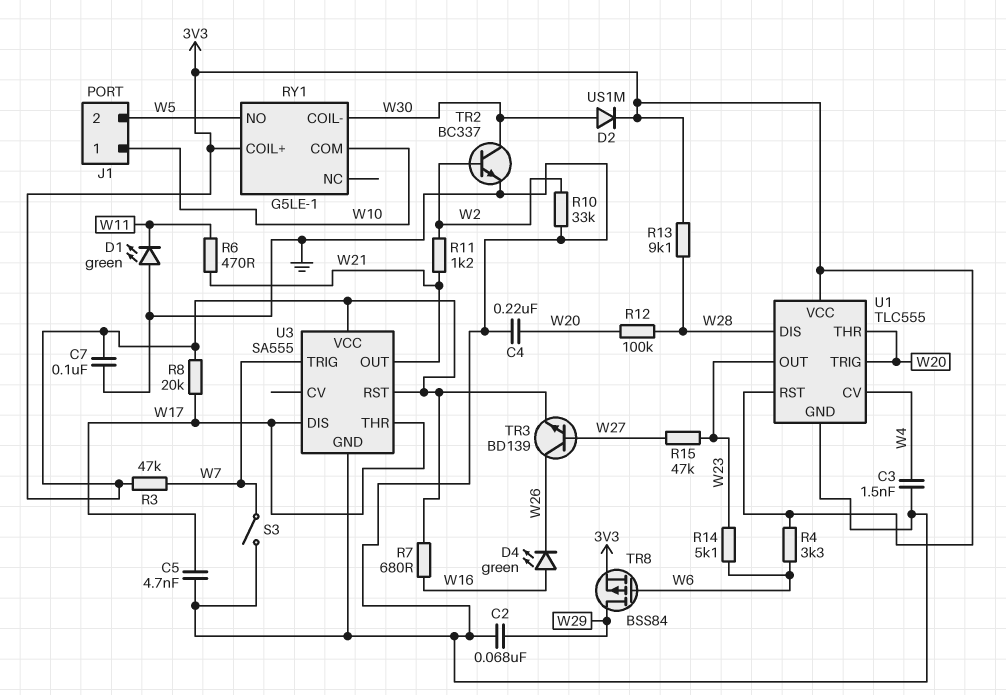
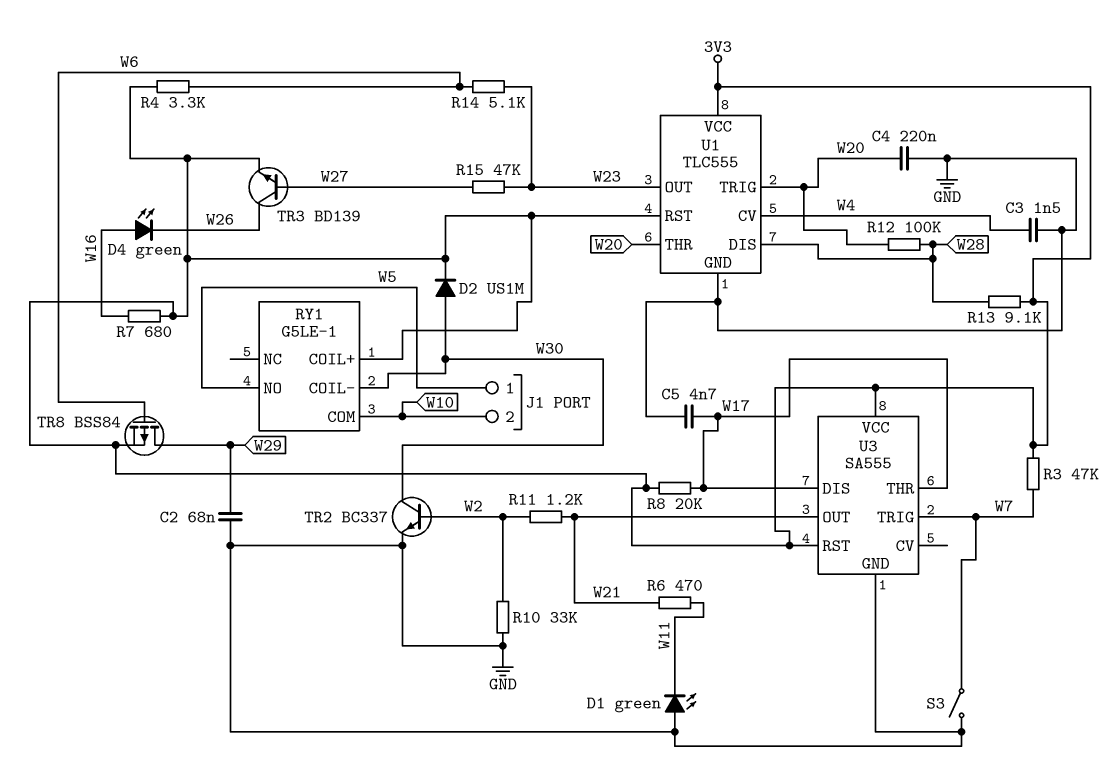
C7: 100nF (3V3, GND) -> none
J1 pin 1: W10 -> W5
J1 pin 2: W5 -> W10

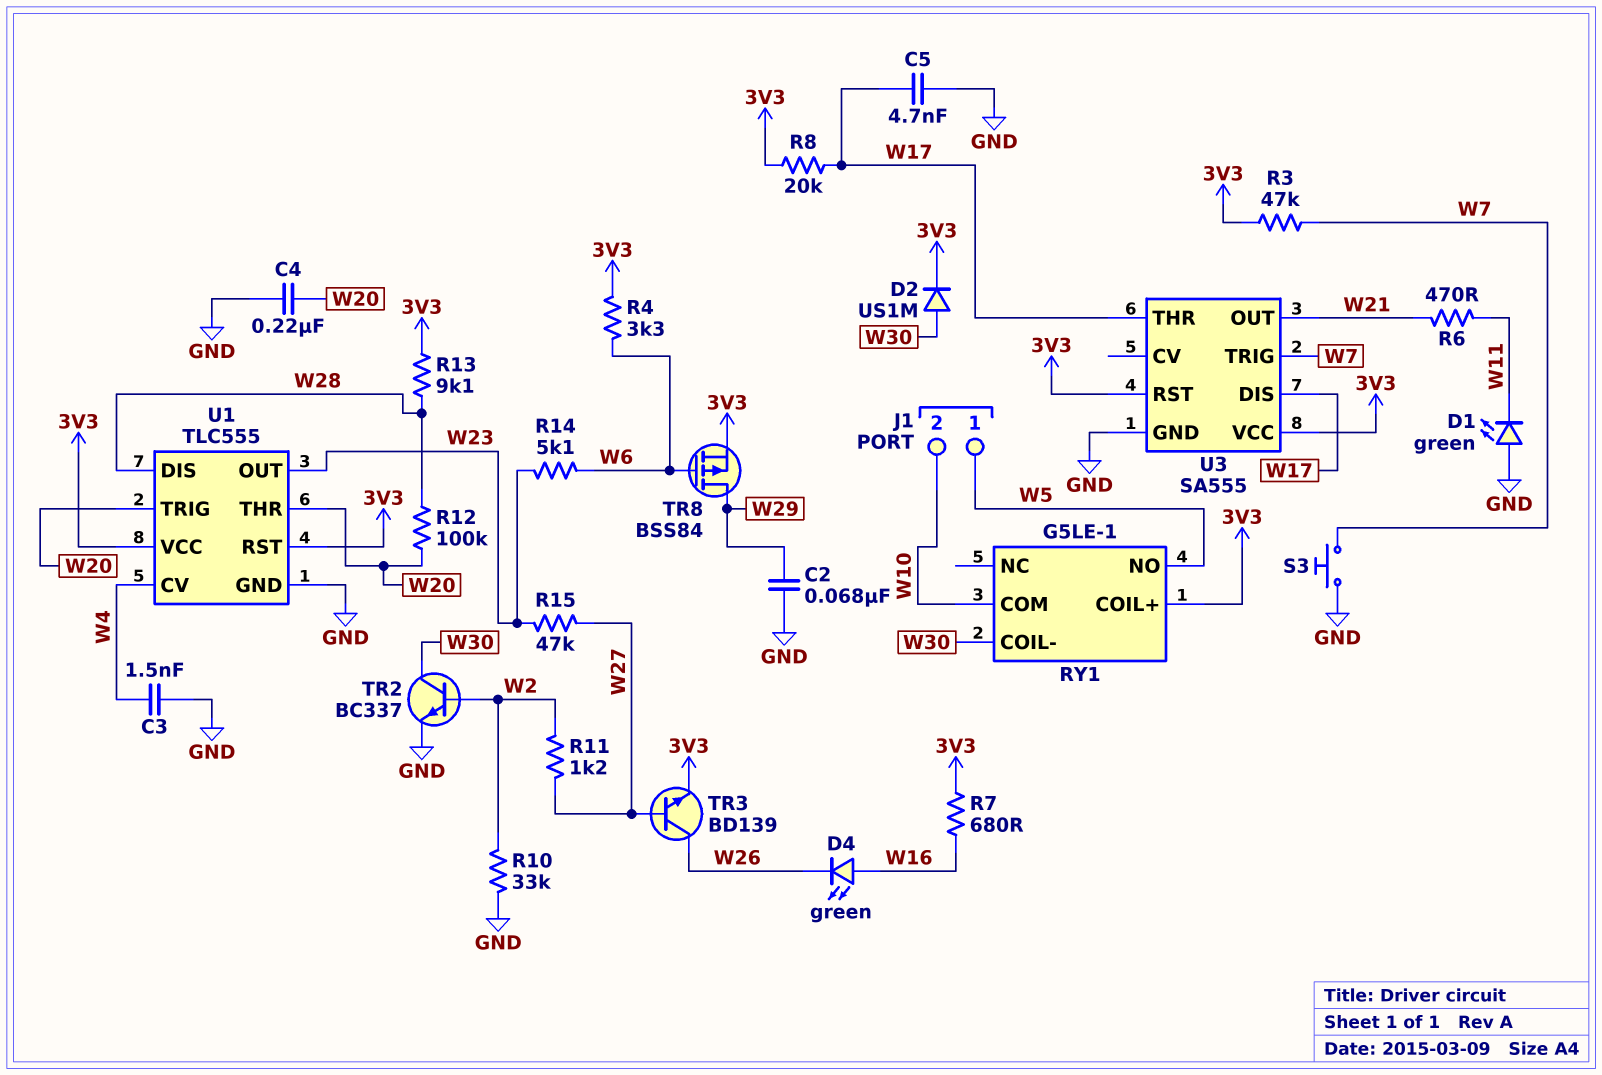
R11: 1.2k (W2, W21) -> 1.2k (W2, W27)
S3: switch (GND, W7) -> button (GND, W7)

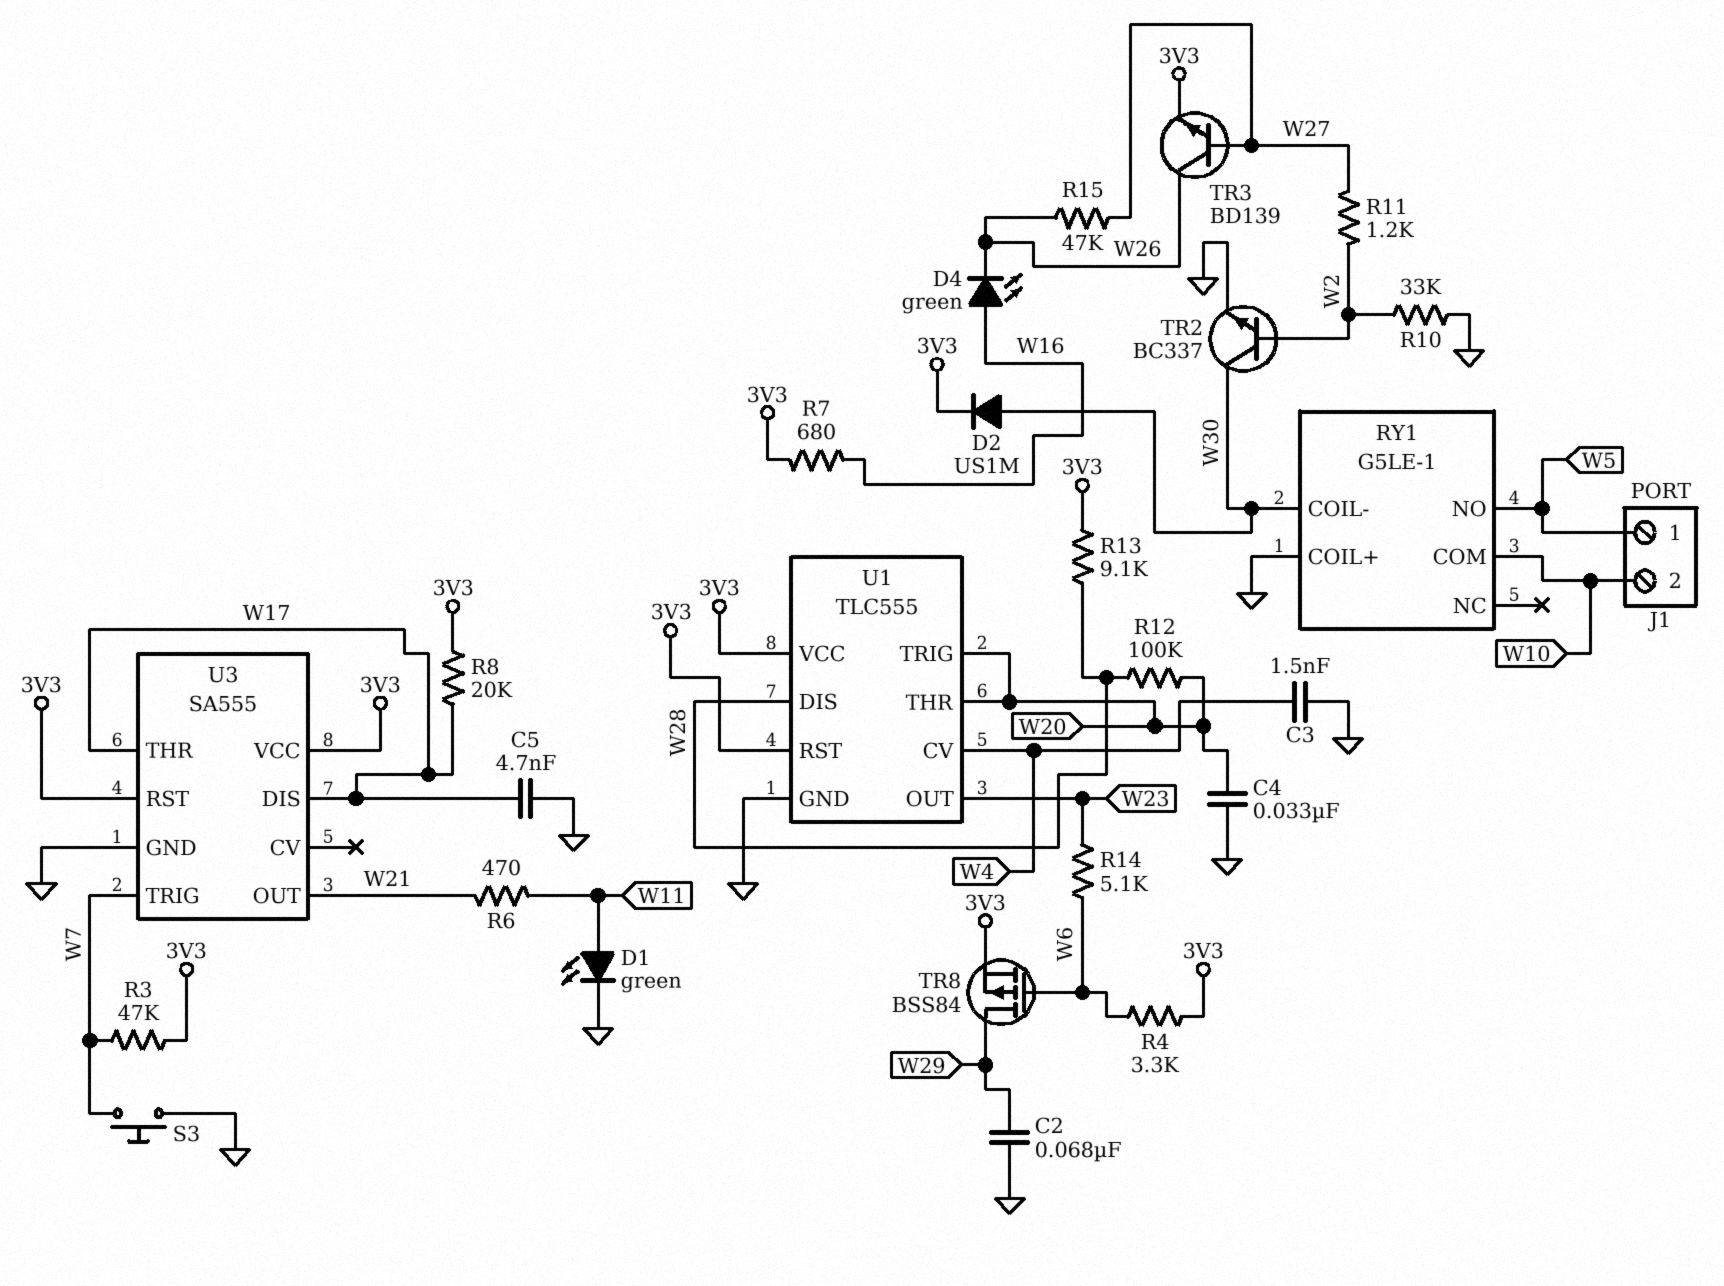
C4: 220nF (GND, W20) -> 33nF (GND, W20)
D1: LED green (A GND, K W11) -> LED green (A W11, K GND)
R15: 47k (W23, W27) -> 47k (W26, W27)
RY1 pin COIL+: 3V3 -> GND

